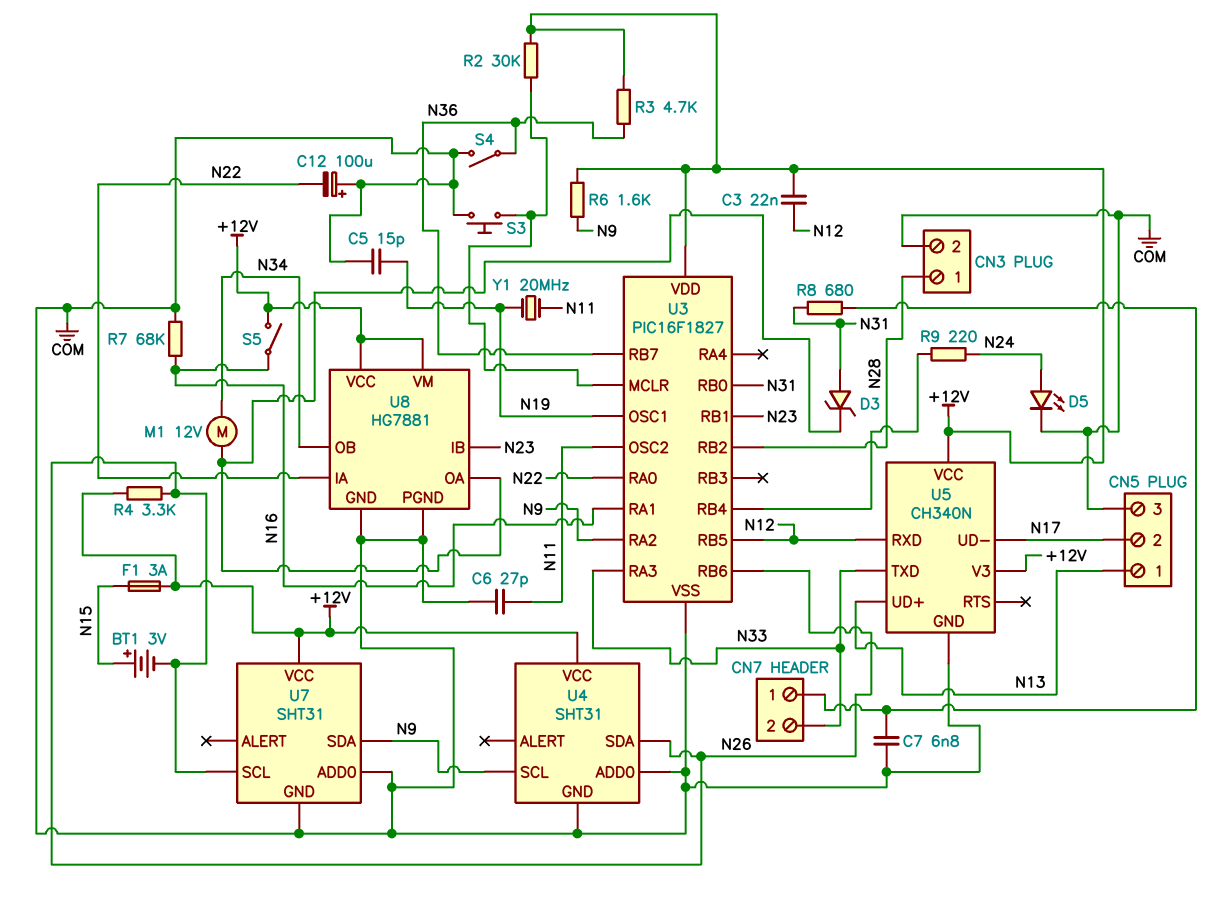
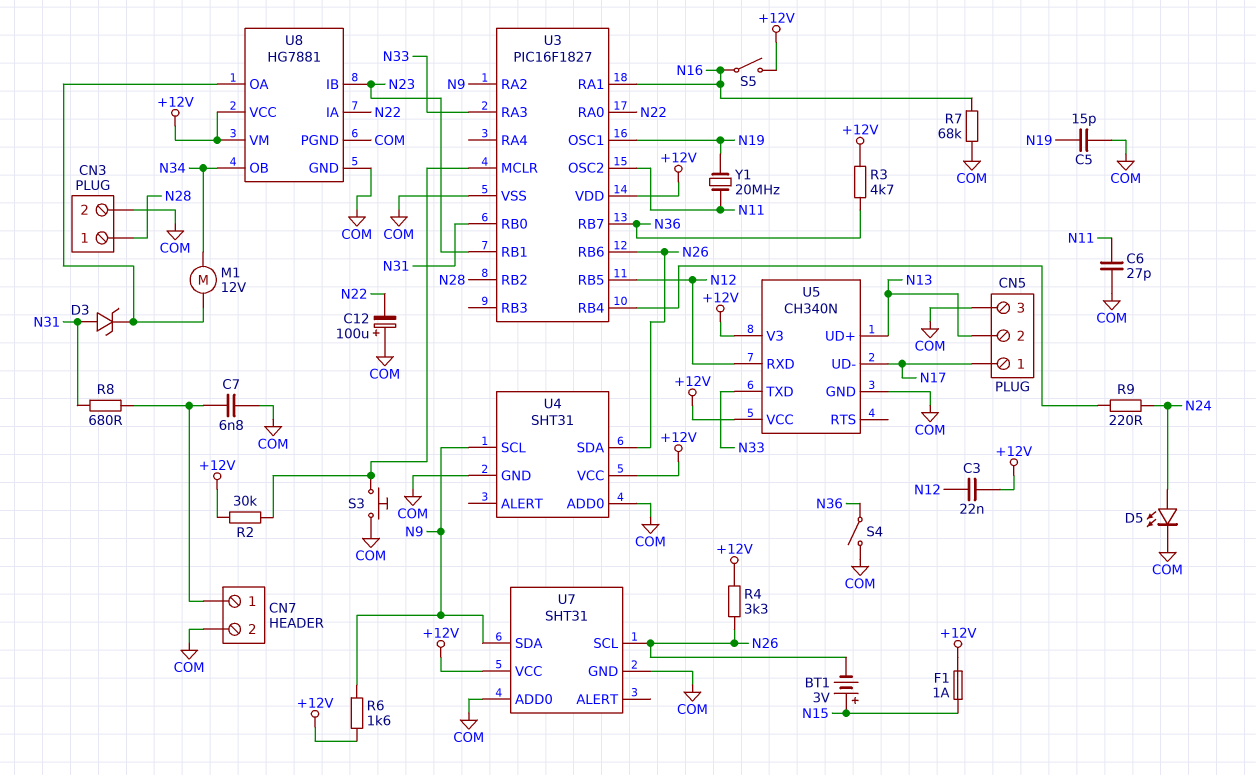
CN5 pin 1: N13 -> N17
CN5 pin 2: N17 -> N13
CN7 pin 2: N33 -> COM
F1: 3A (+12V, N15) -> 1A (+12V, N15)

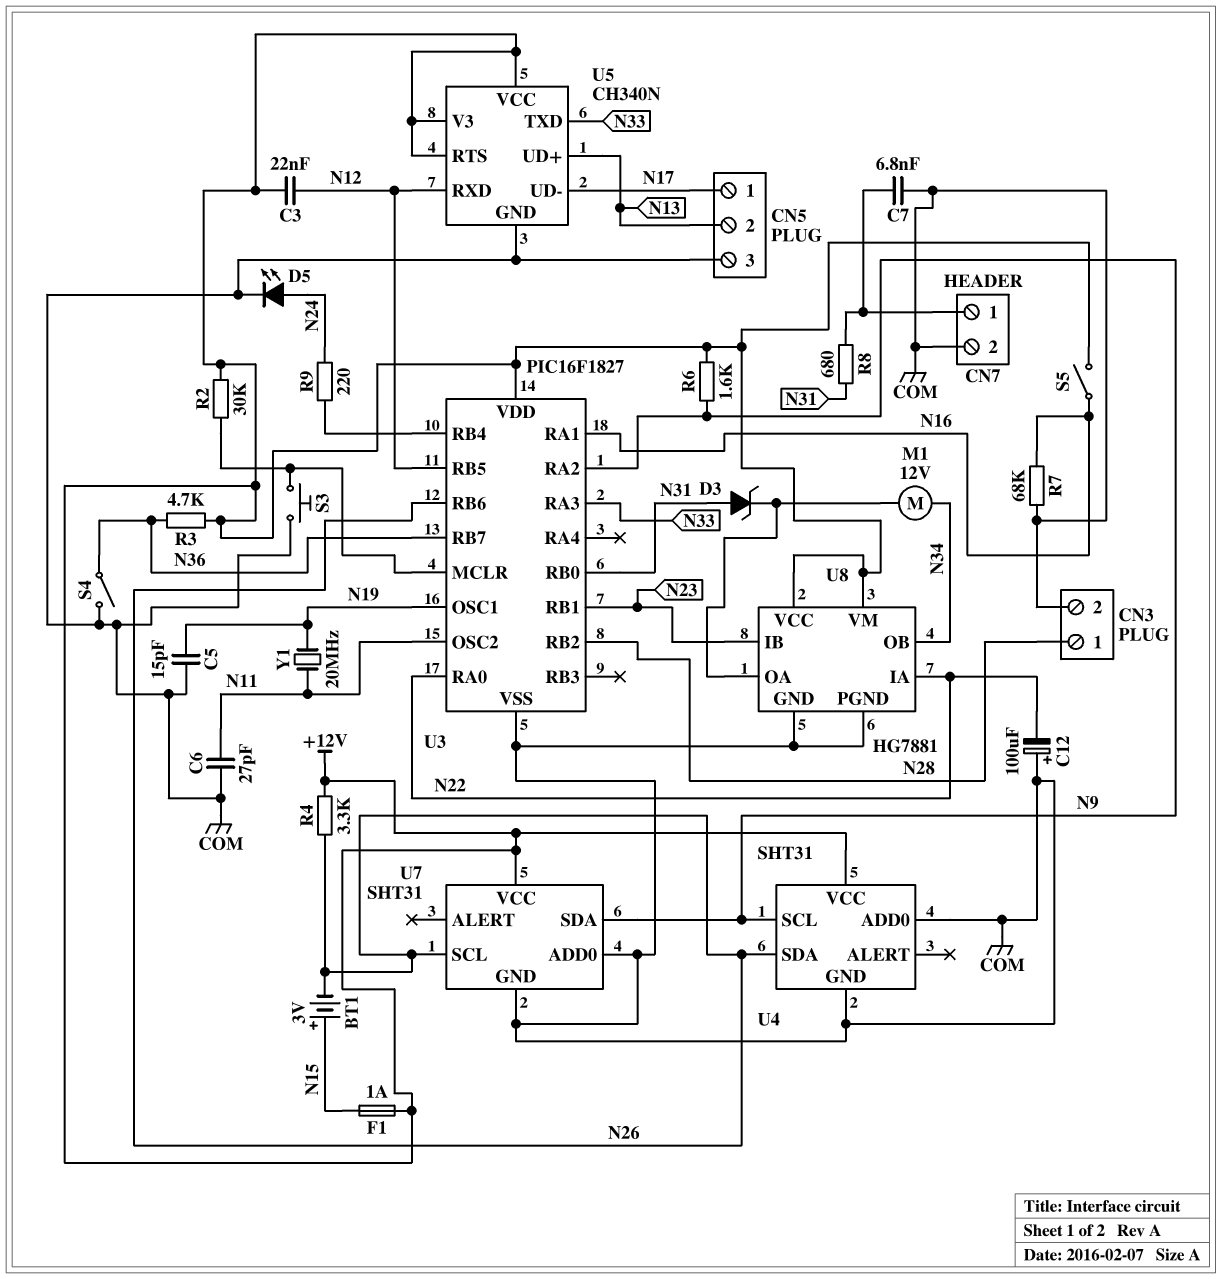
U5 pin RTS: none -> +12V

